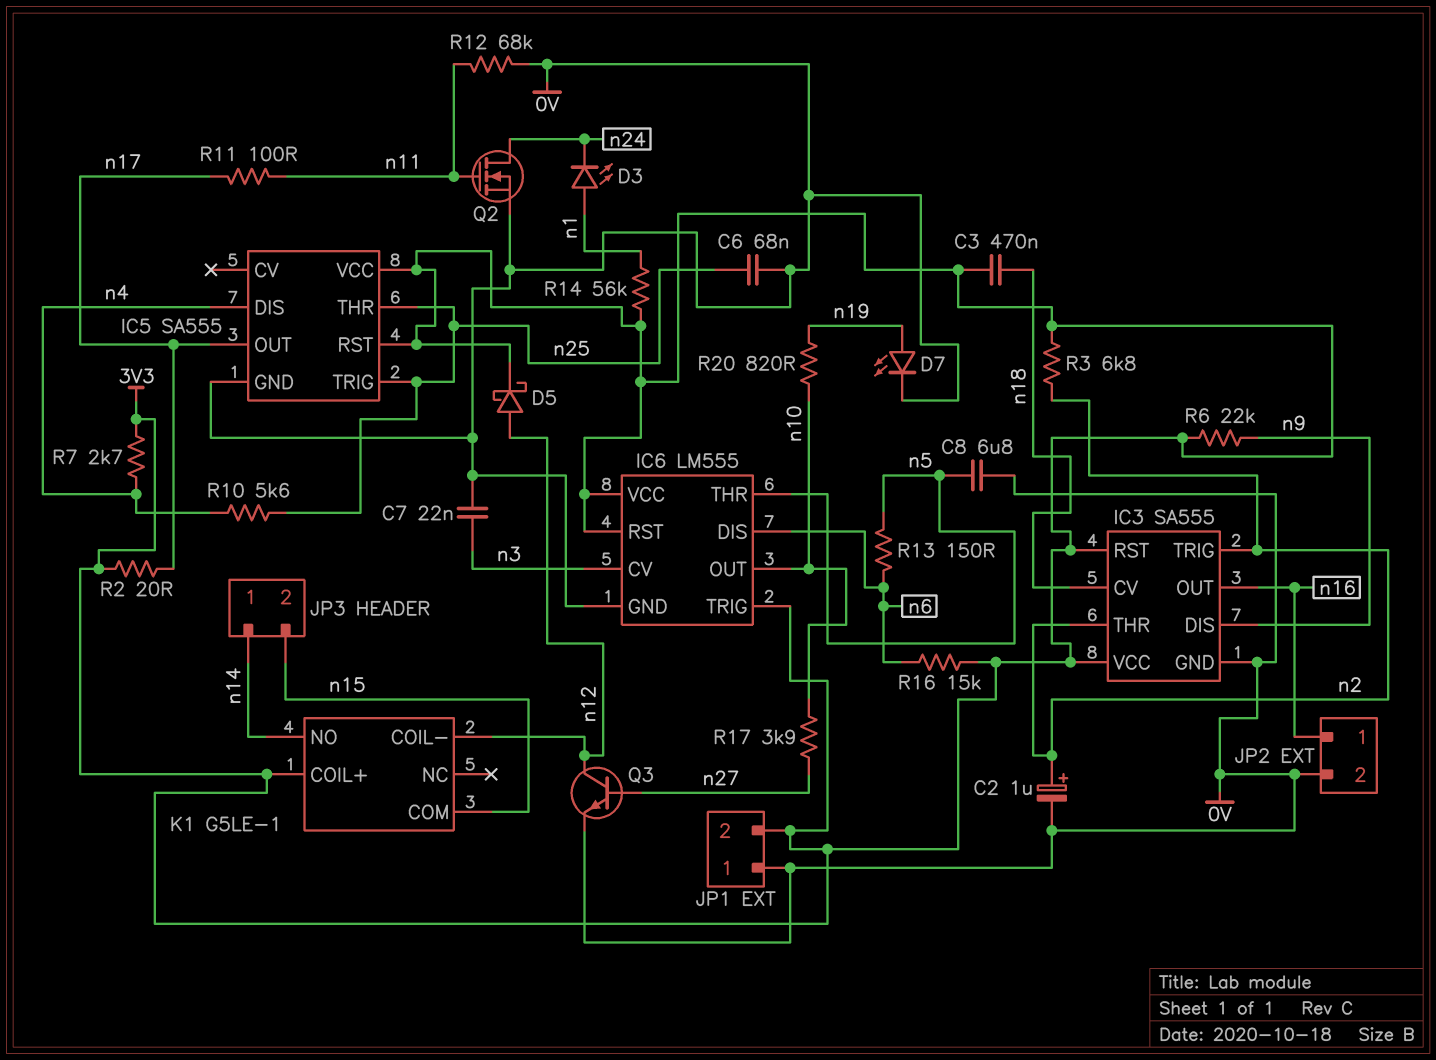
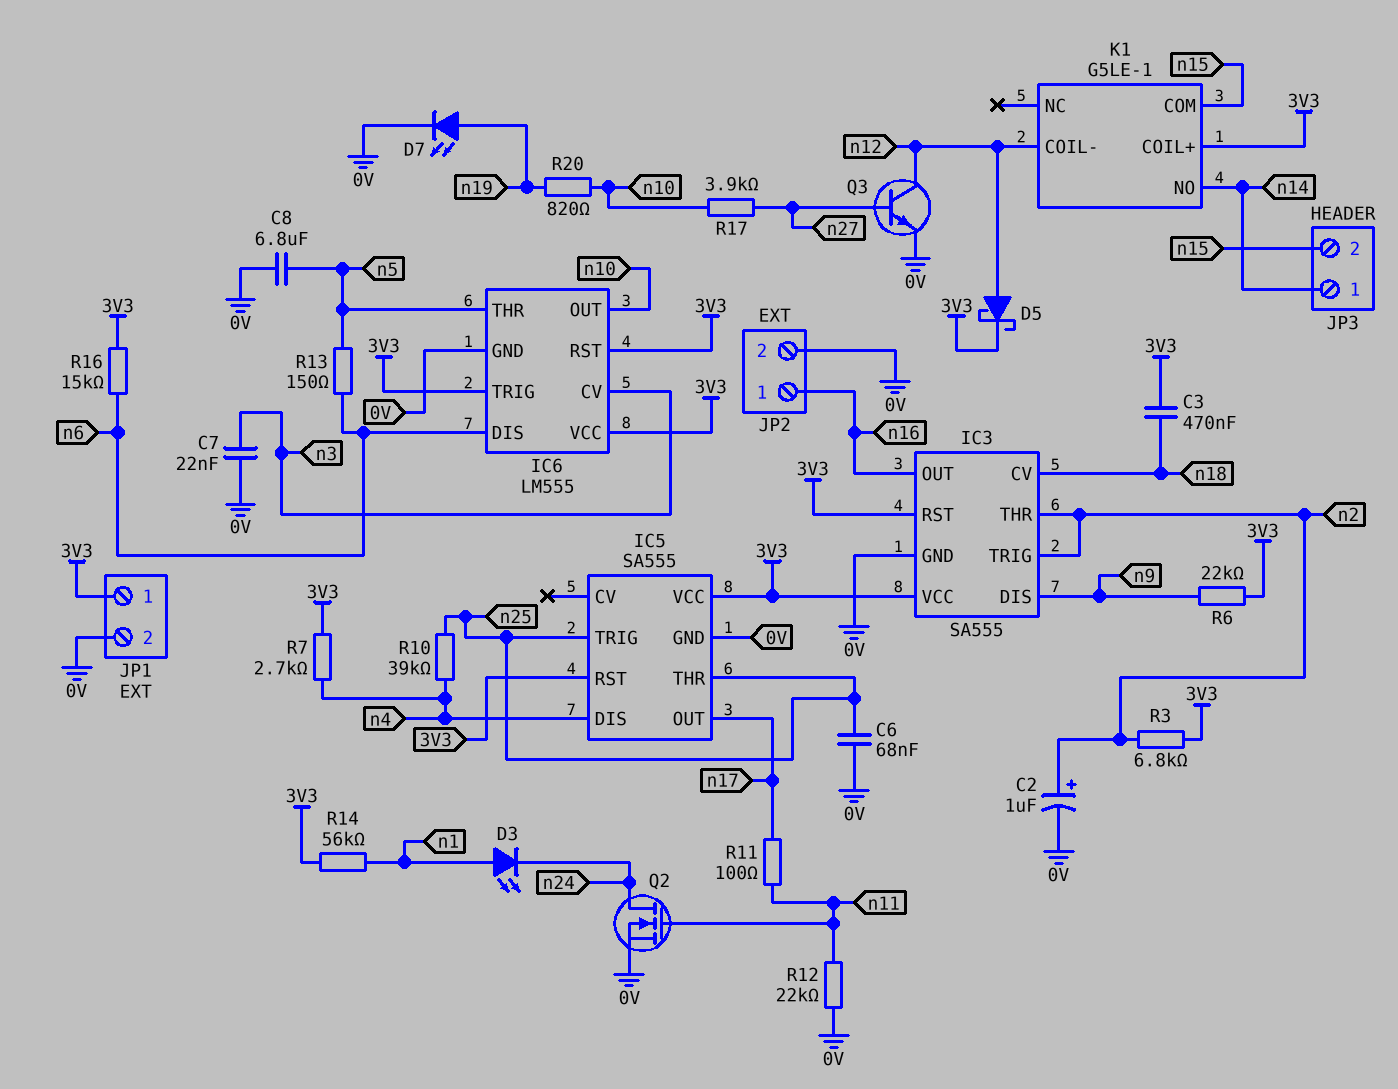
JP1 pin 1: 0V -> 3V3
JP1 pin 2: 3V3 -> 0V
R2: 20 (3V3, n17) -> none
R10: 5.6k (n4, n25) -> 39k (n4, n25)
R12: 68k (0V, n11) -> 22k (0V, n11)

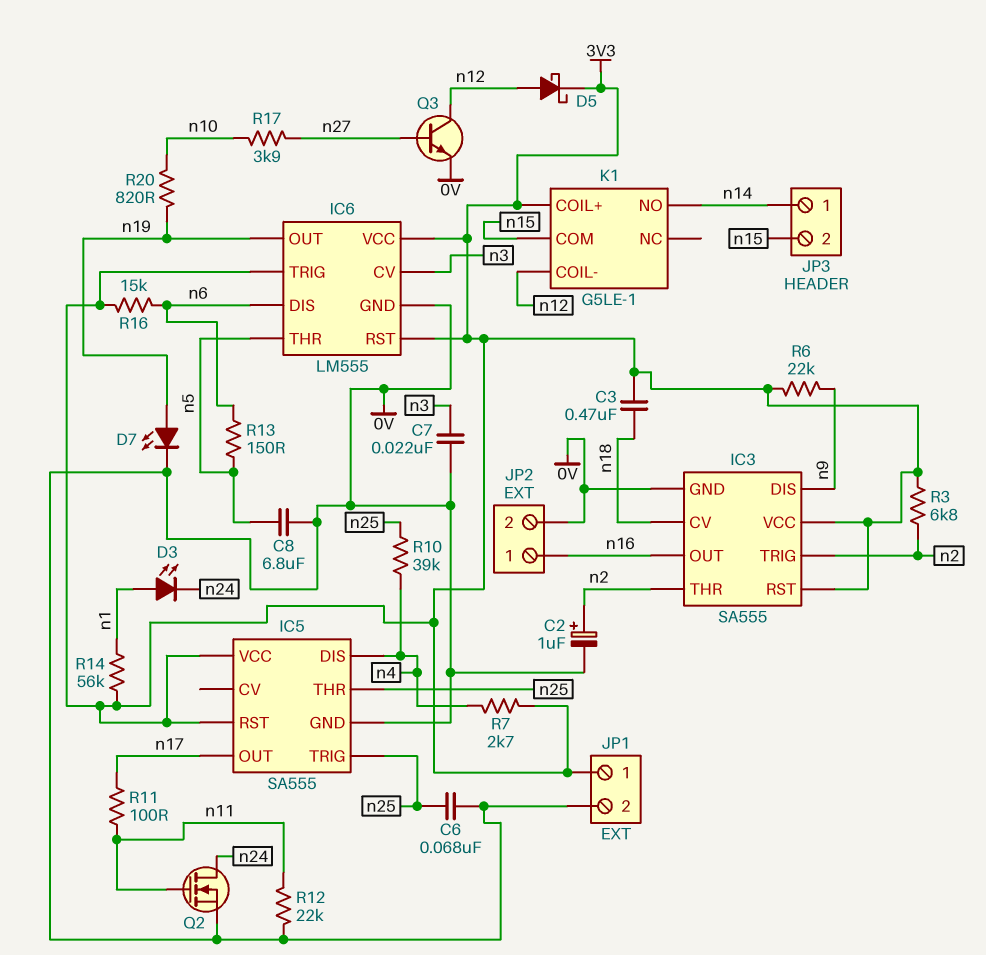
IC6 pin OUT: n10 -> n19

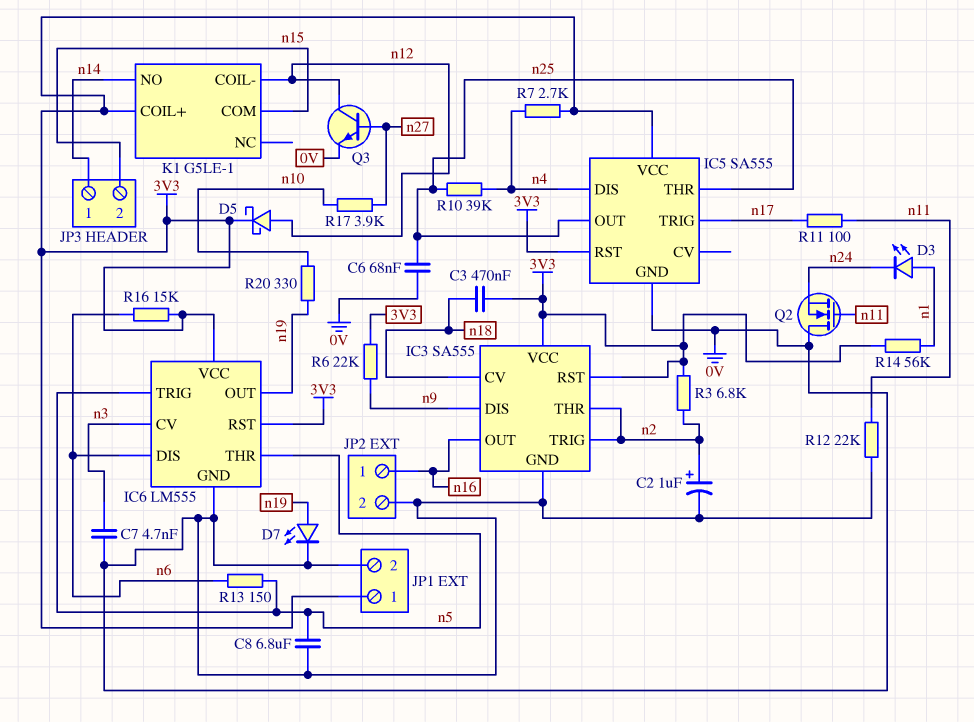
C7: 22nF (0V, n3) -> 4.7nF (0V, n3)
IC5 pin OUT: n17 -> n25
IC5 pin TRIG: n25 -> n17
IC6 pin TRIG: 3V3 -> n5
Q2: NMOS (G n11, D n24, S 0V) -> NMOS (G n11, D 0V, S n24)
R20: 820 (n10, n19) -> 330 (n10, n19)

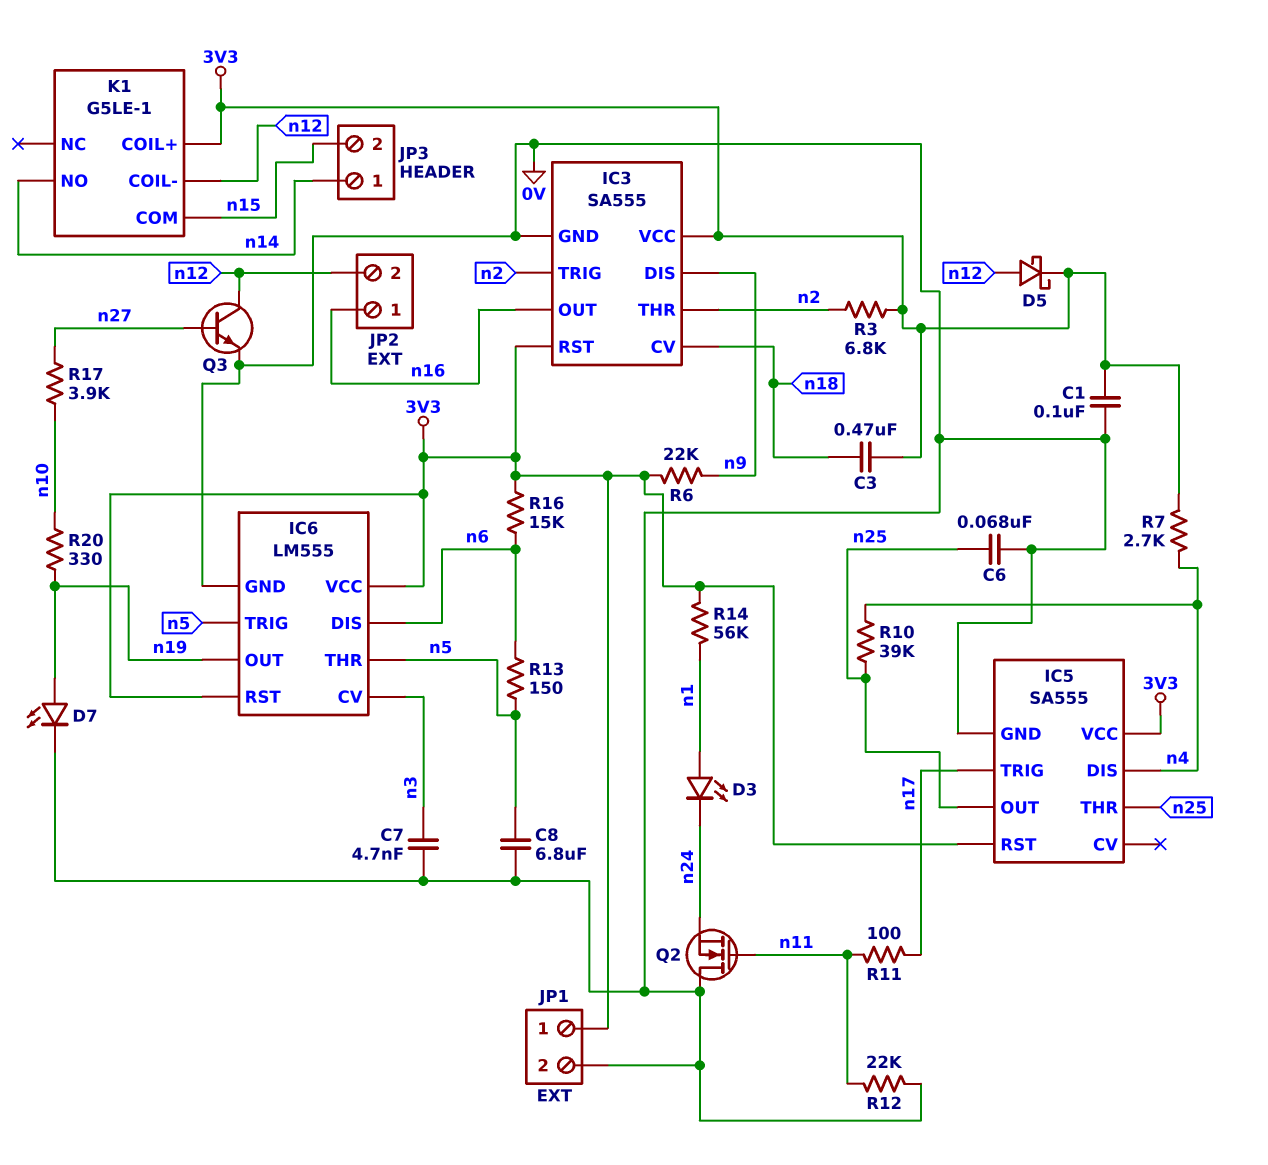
C1: none -> 100nF (0V, 3V3)
C2: 1uF (plus n2, minus 0V) -> none
JP2 pin 2: 0V -> n12

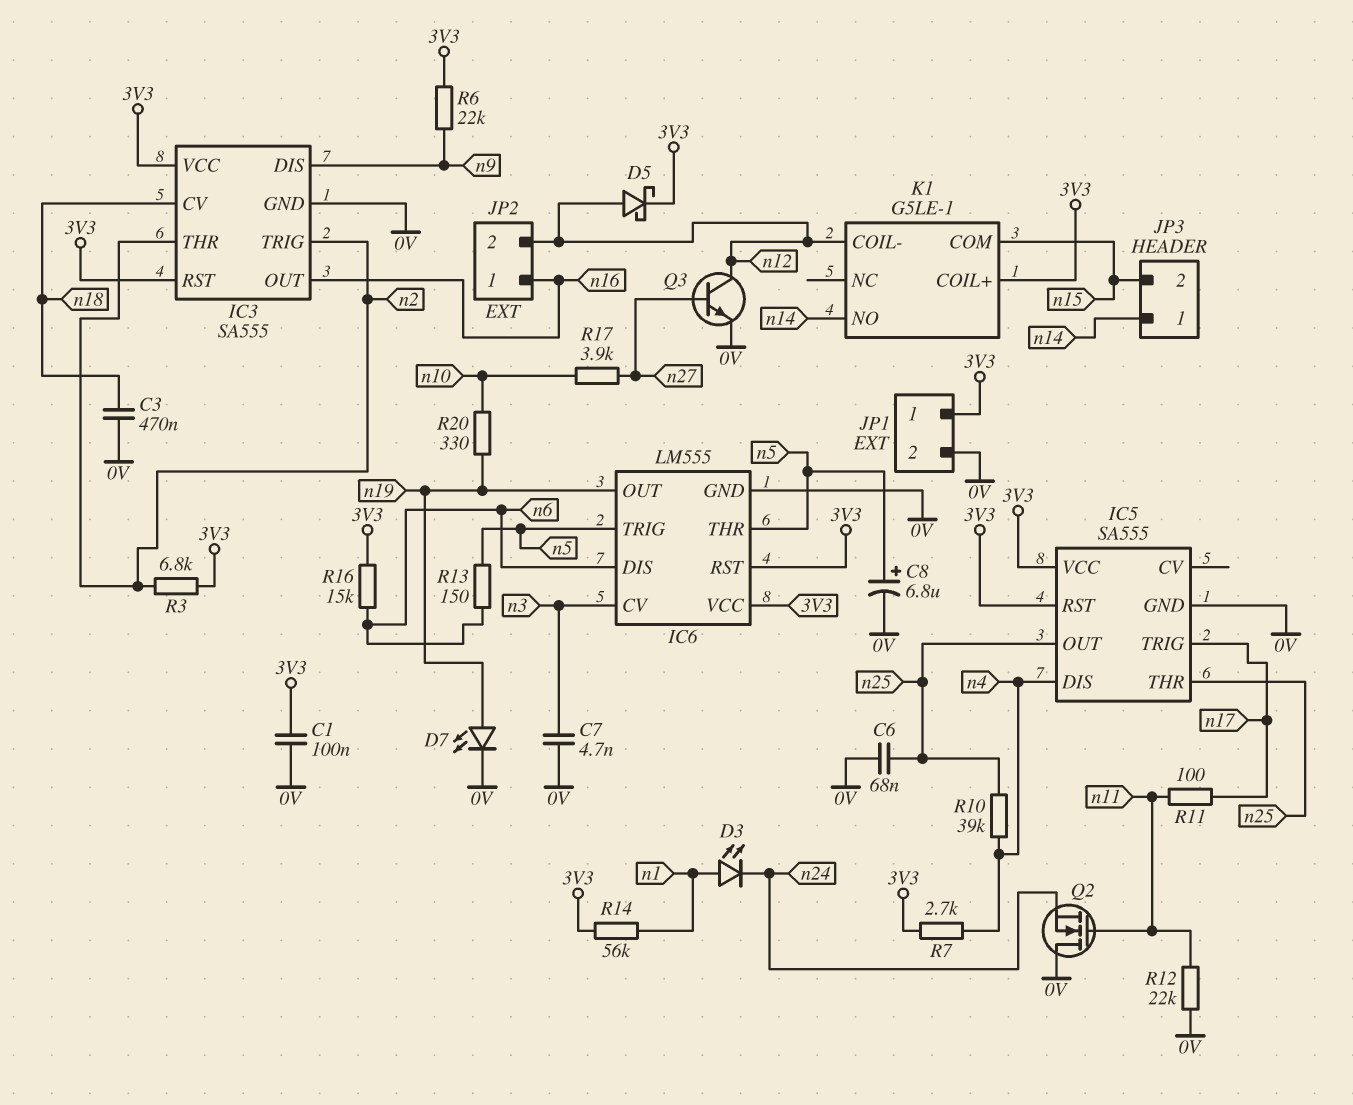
C3: 470nF (3V3, n18) -> 470nF (0V, n18)
C8: 6.8uF (0V, n5) -> 6.8uF (plus n5, minus 0V)

